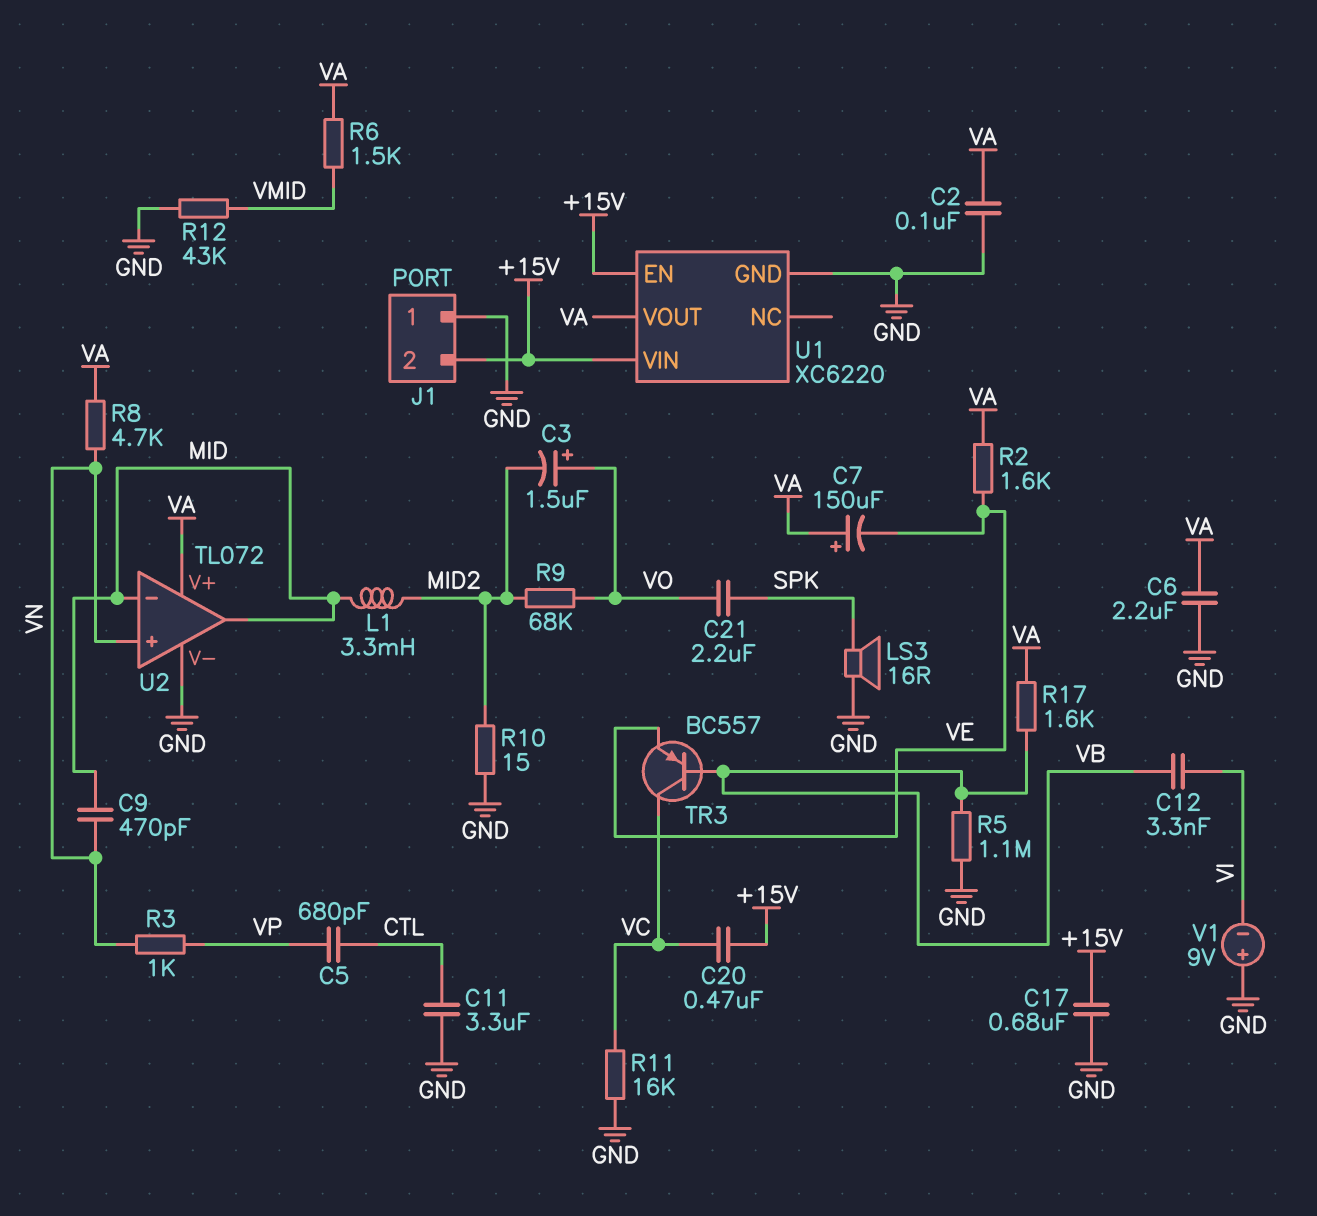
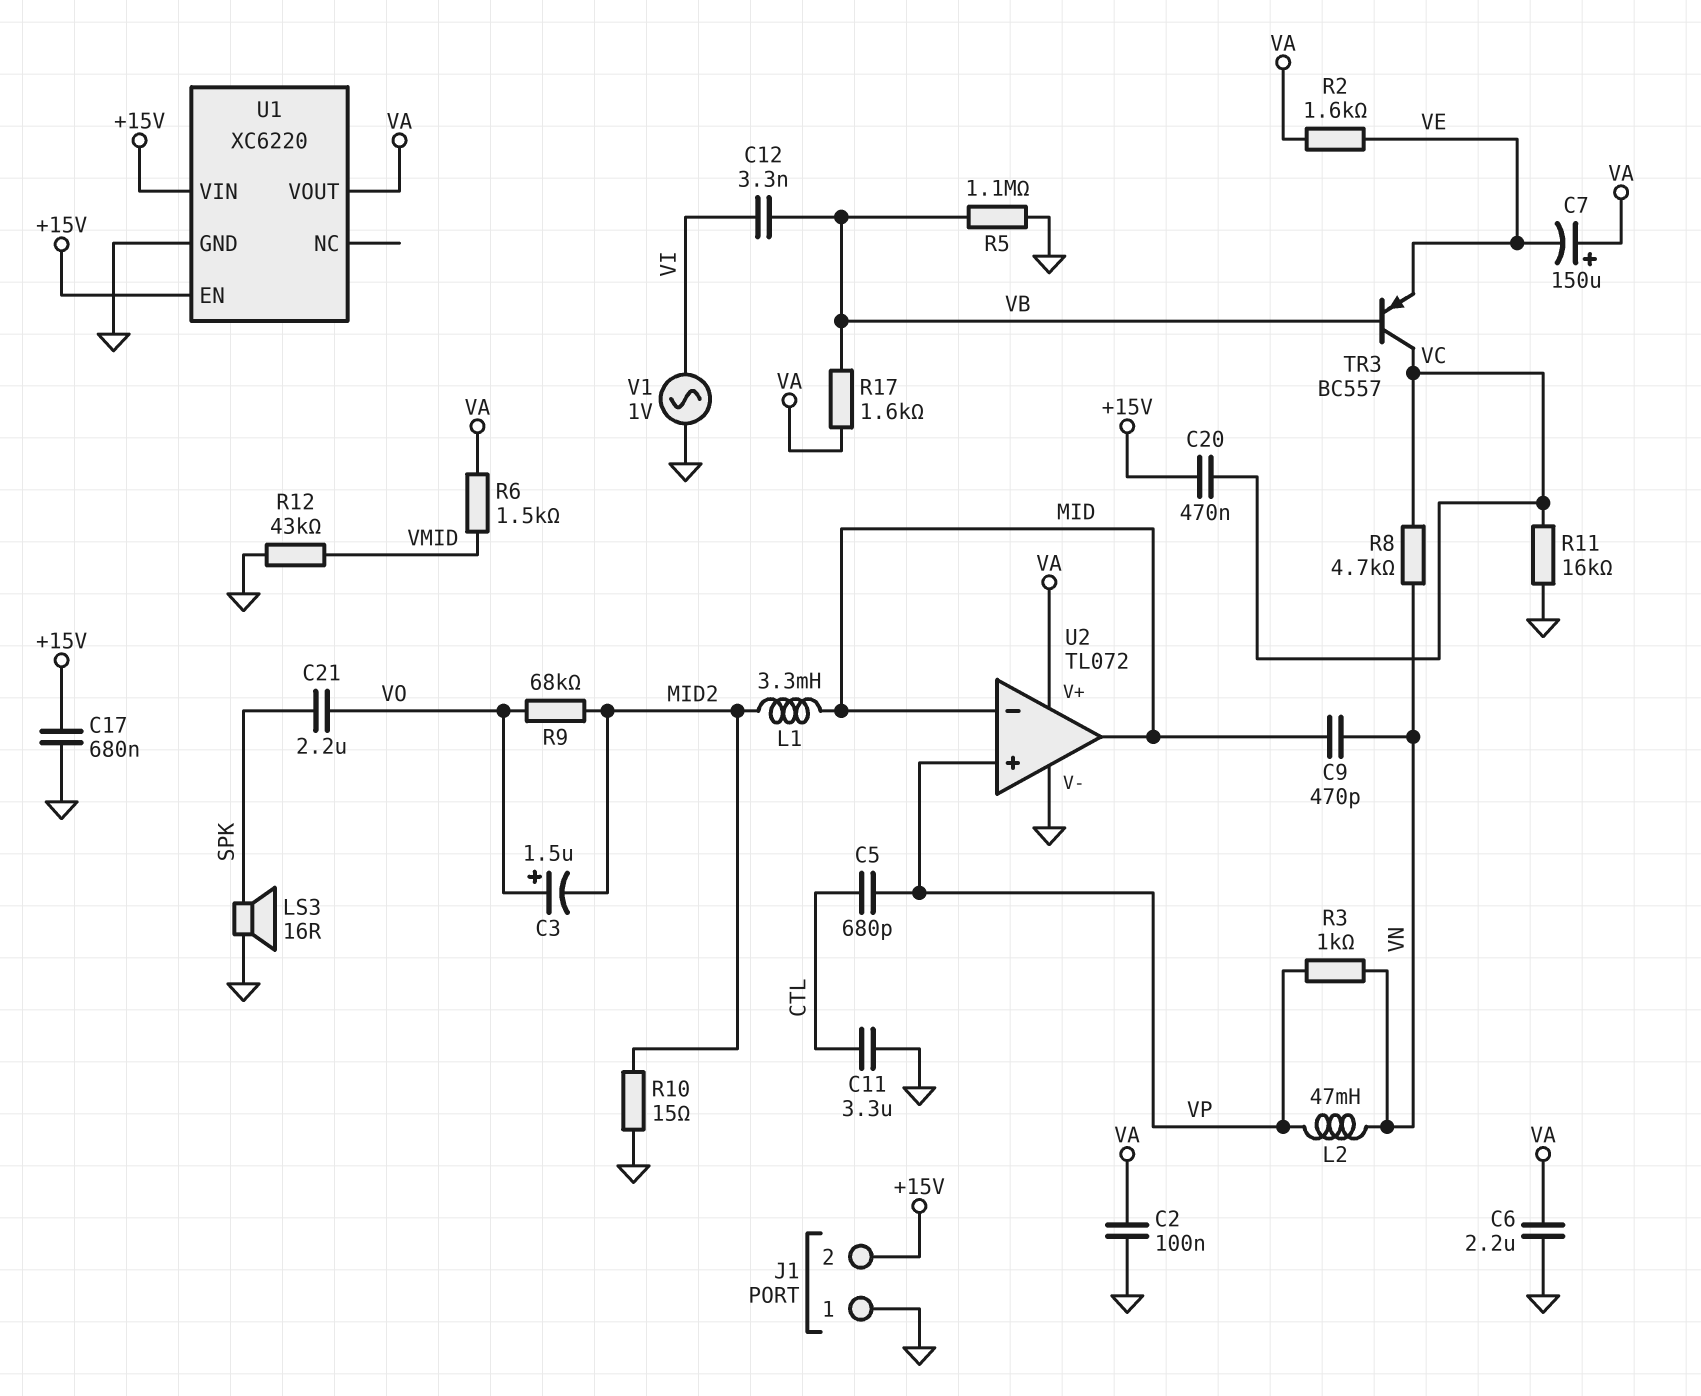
L2: none -> 47mH (VN, VP)
R8: 4.7k (VA, VN) -> 4.7k (VC, VN)
U2 pin in+: VN -> VP
V1: 9V (plus GND, minus VI) -> AC 1V (GND, VI)

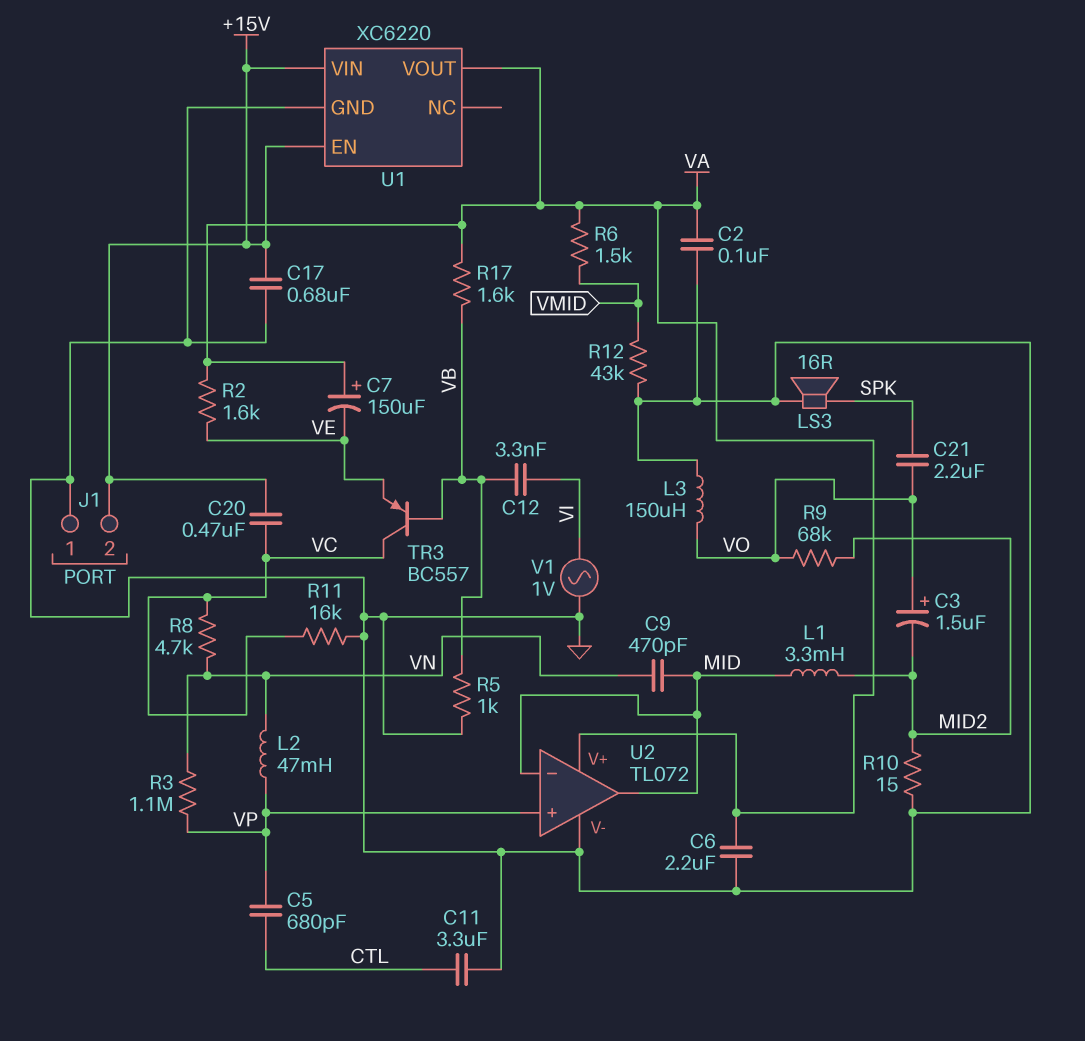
L3: none -> 150uH (GND, VO)
R3: 1k (VN, VP) -> 1.1M (VN, VP)
R5: 1.1M (GND, VB) -> 1k (GND, VB)

